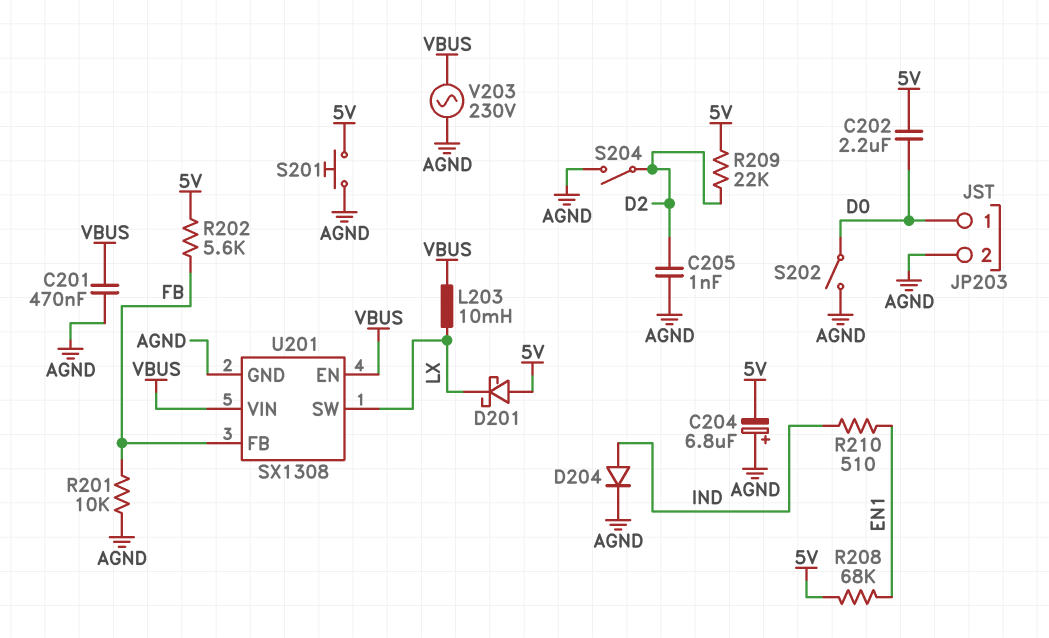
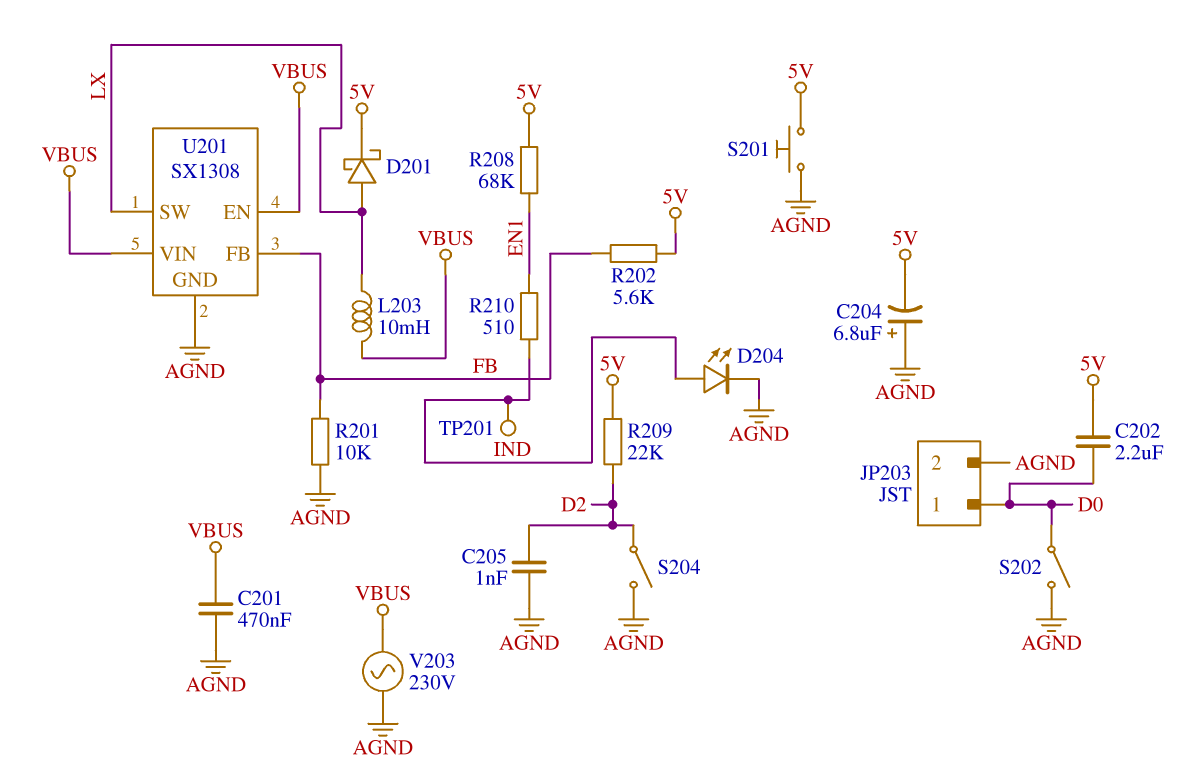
D201: schottky (A 5V, K LX) -> schottky (A LX, K 5V)
D204: diode (A IND, K AGND) -> LED (A IND, K AGND)
TP201: none -> test point (IND)

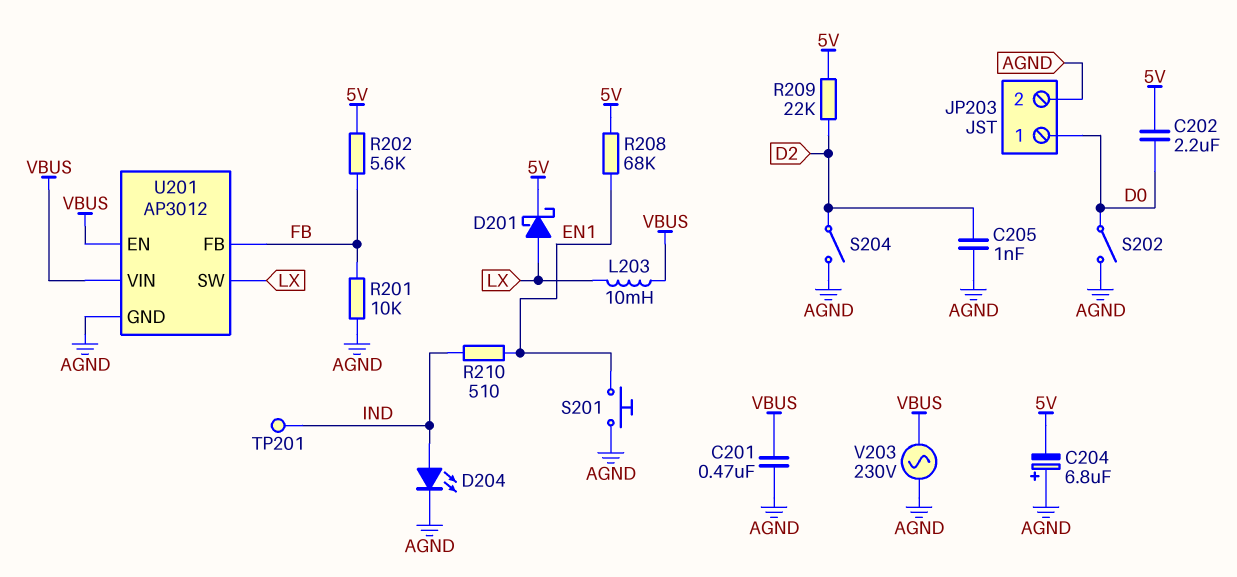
S201: button (5V, AGND) -> button (AGND, EN1)
U201: SX1308 -> AP3012

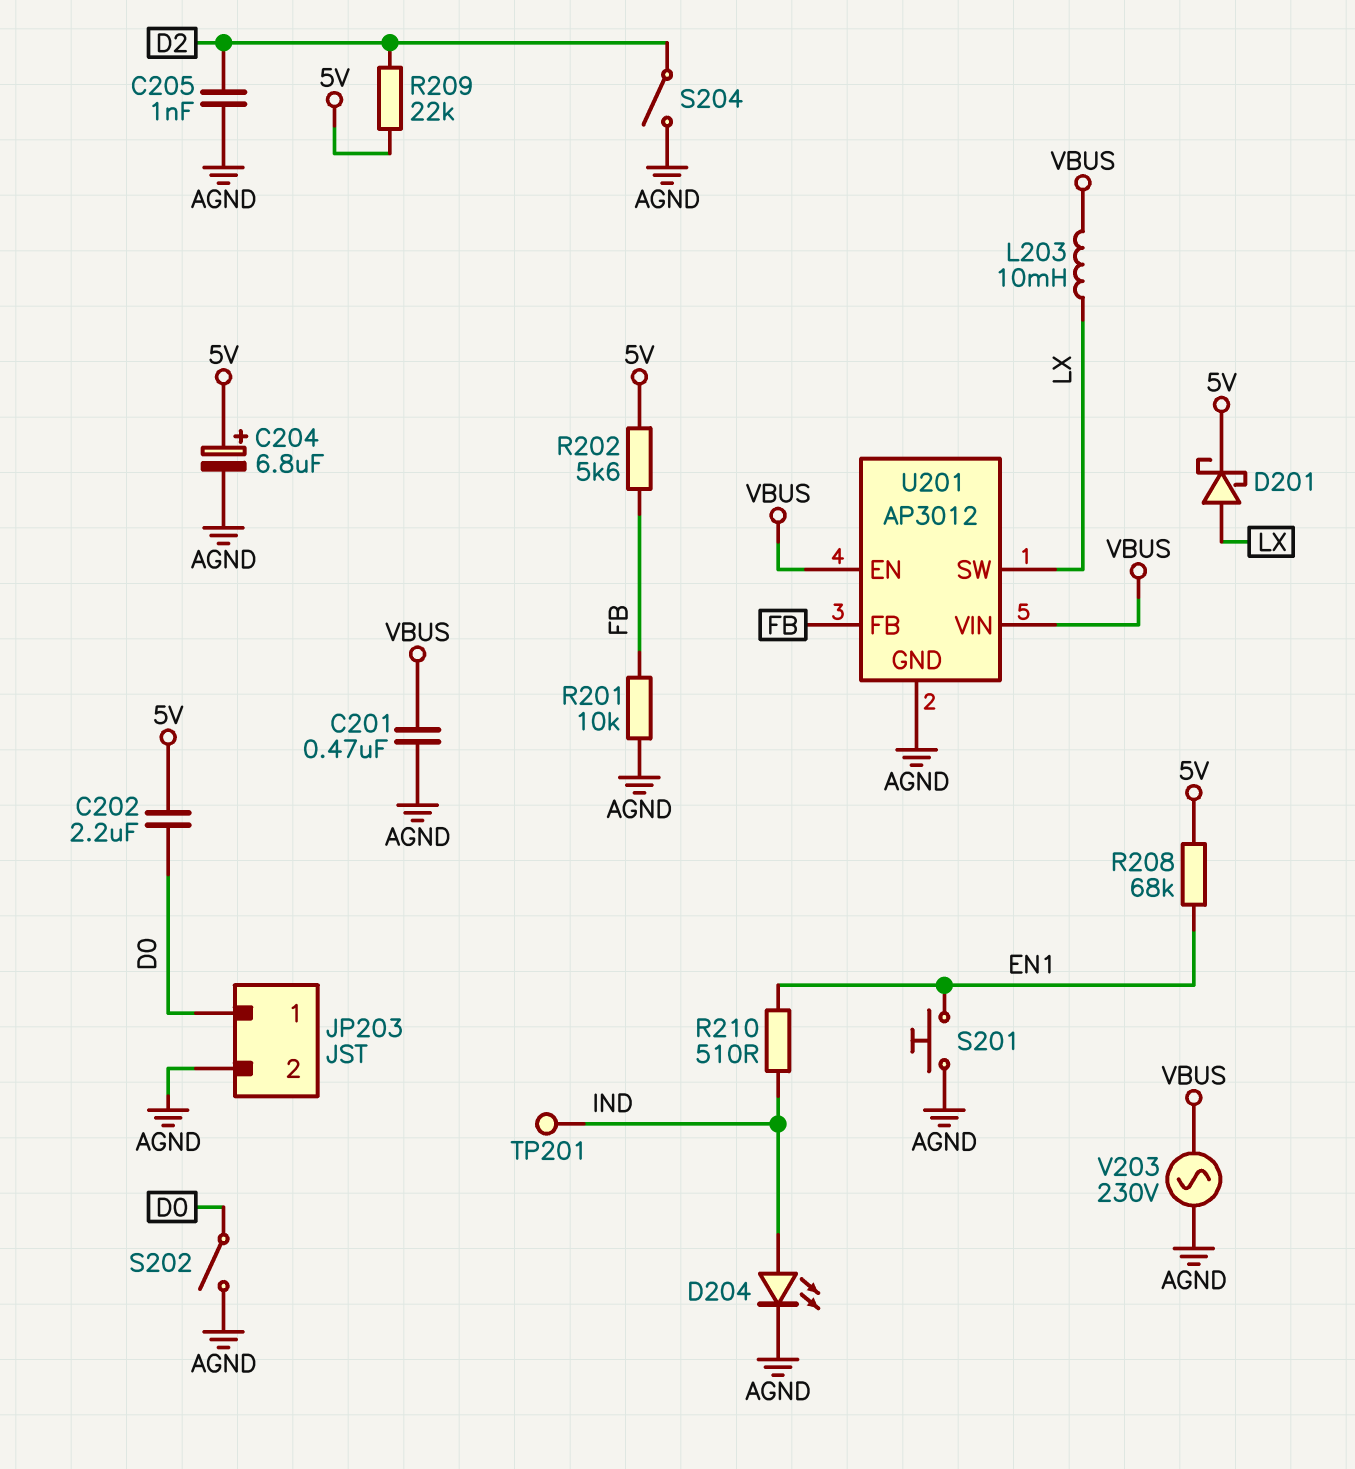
C204: 6.8uF (plus AGND, minus 5V) -> 6.8uF (plus 5V, minus AGND)

